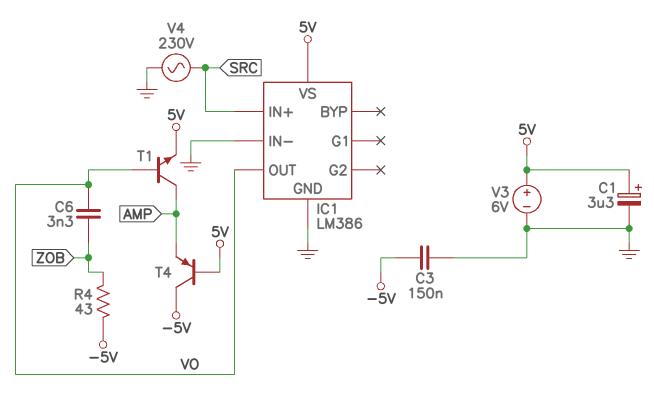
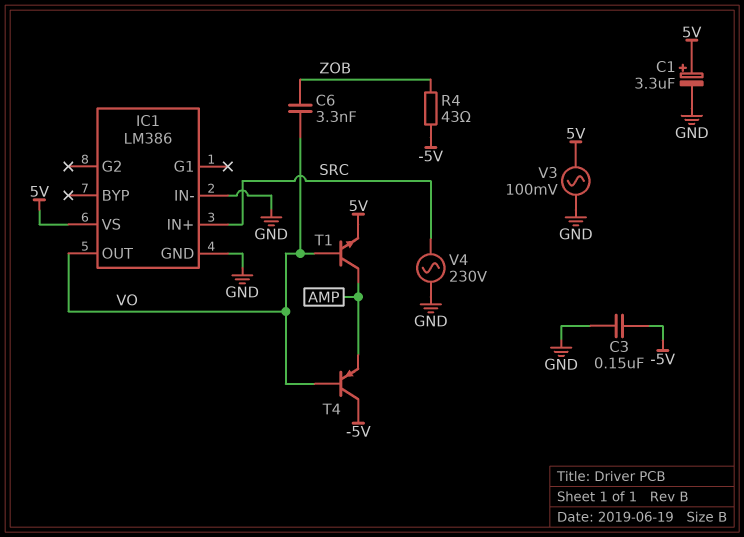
T4: PNP (B 5V, C -5V, E AMP) -> PNP (B VO, C -5V, E AMP)
V3: 6V (plus 5V, minus GND) -> AC 100mV (5V, GND)

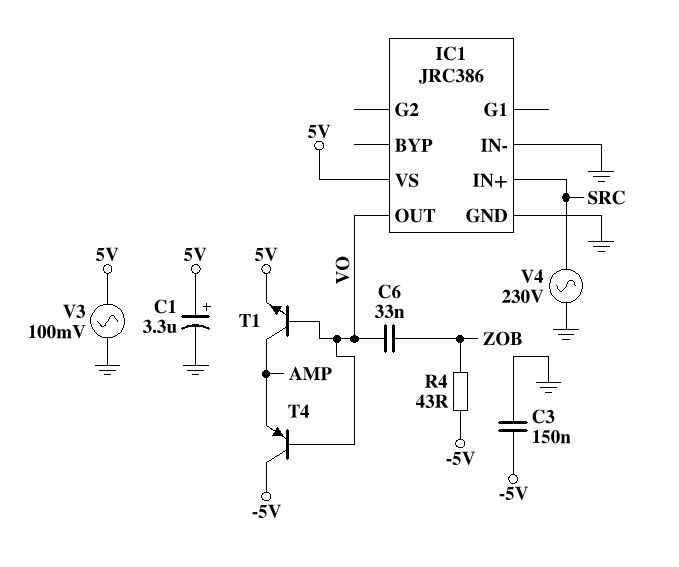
C6: 3.3nF (VO, ZOB) -> 33nF (VO, ZOB)
IC1: LM386 -> JRC386

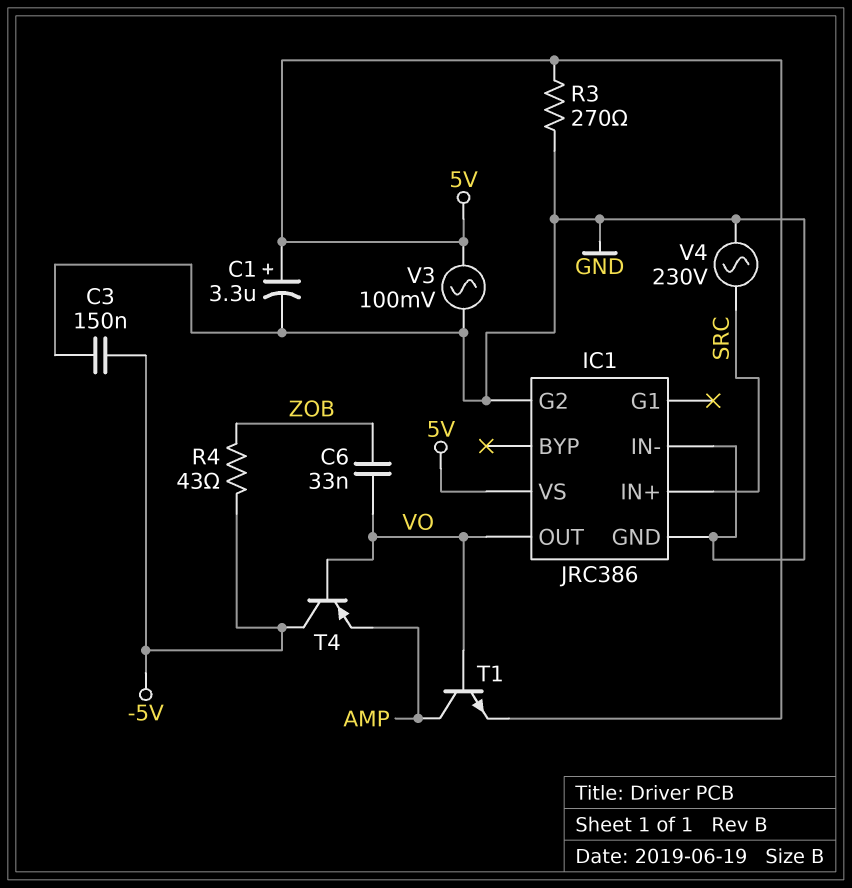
IC1 pin G2: none -> GND
R3: none -> 270 (5V, GND)

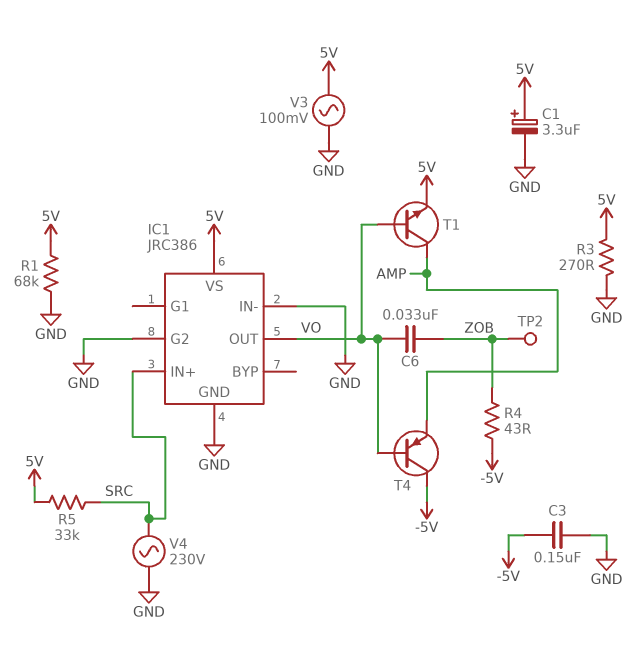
R1: none -> 68k (5V, GND)
R5: none -> 33k (5V, SRC)
TP2: none -> test point (ZOB)

